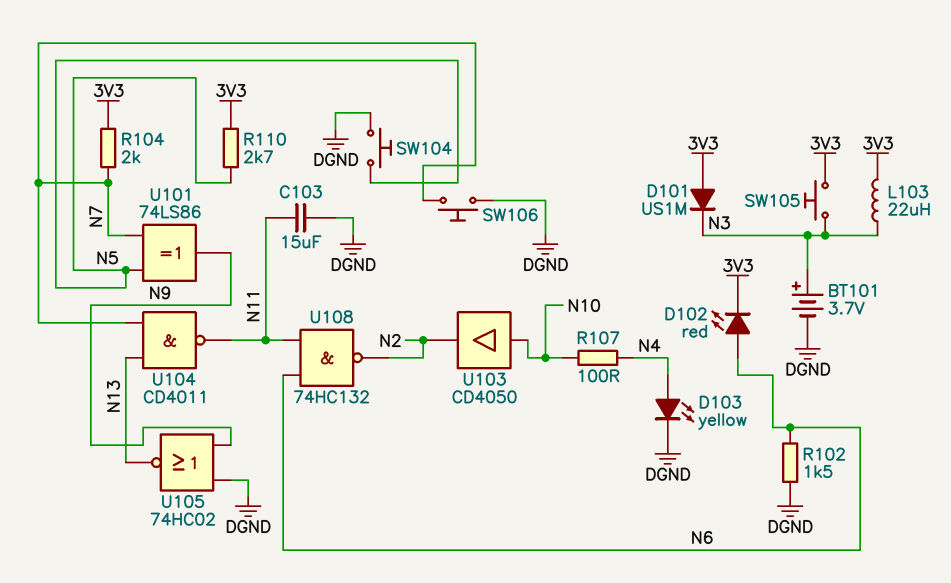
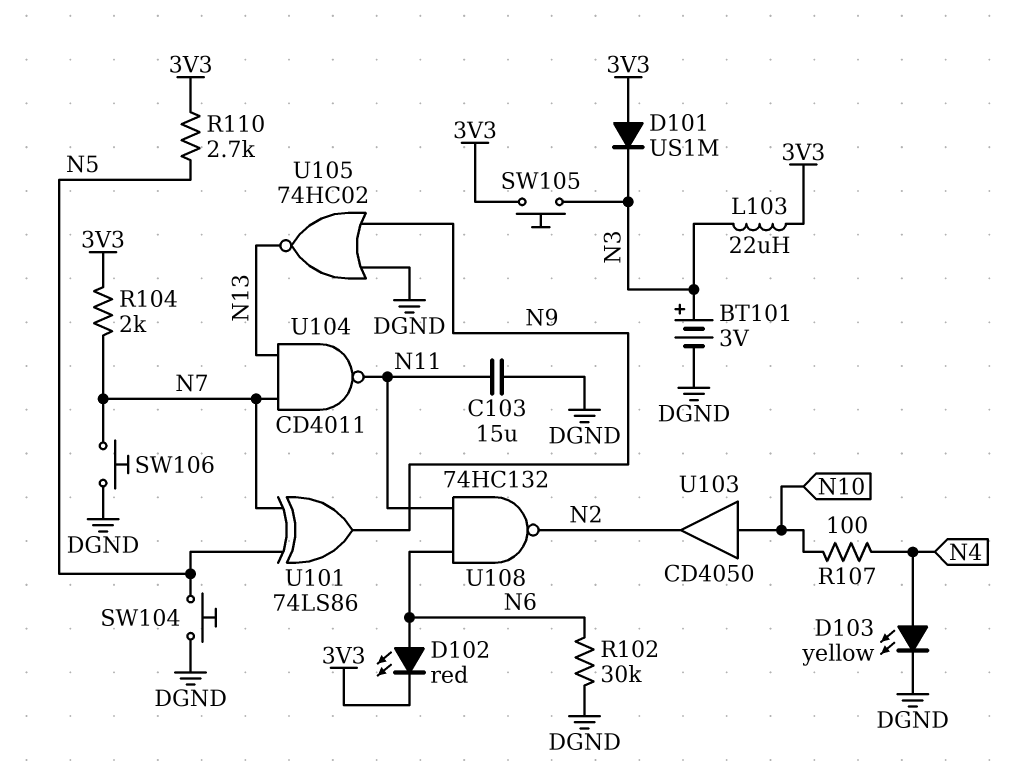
BT101: 3.7V (plus N3, minus DGND) -> 3V (plus N3, minus DGND)
R102: 1.5k (DGND, N6) -> 30k (DGND, N6)

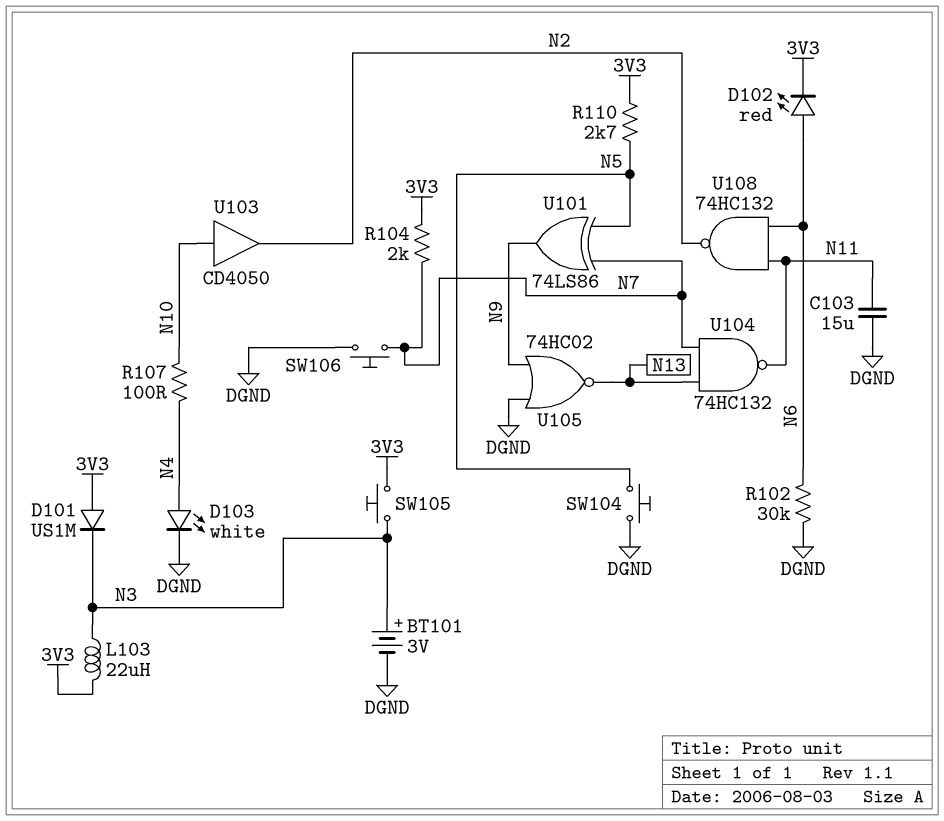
D103: LED yellow (A N4, K DGND) -> LED white (A N4, K DGND)
U104: NAND CD4011 (in N7, in N13, out N11) -> NAND 74HC132 (in N7, in N13, out N11)

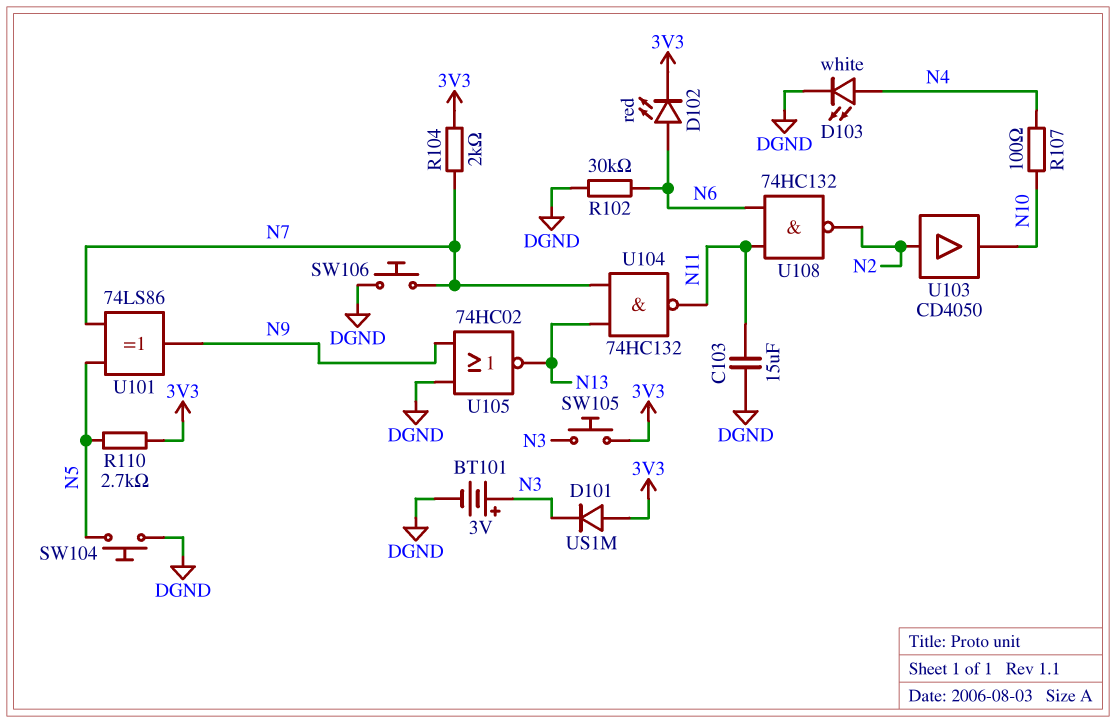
L103: 22uH (3V3, N3) -> none
U103: buffer CD4050 (in N10, out N2) -> buffer CD4050 (in N2, out N10)

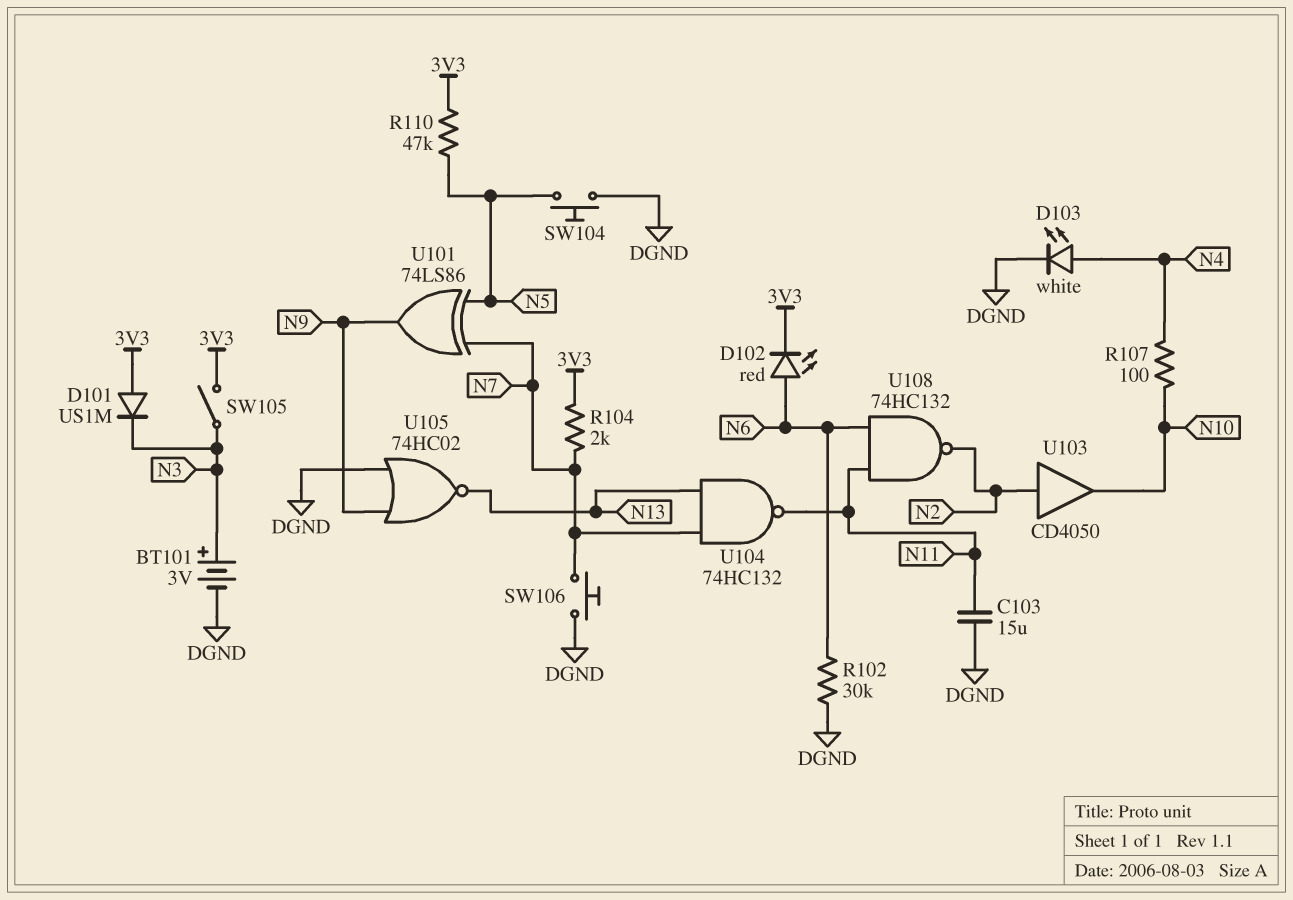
R110: 2.7k (3V3, N5) -> 47k (3V3, N5)
SW105: button (3V3, N3) -> switch (3V3, N3)

